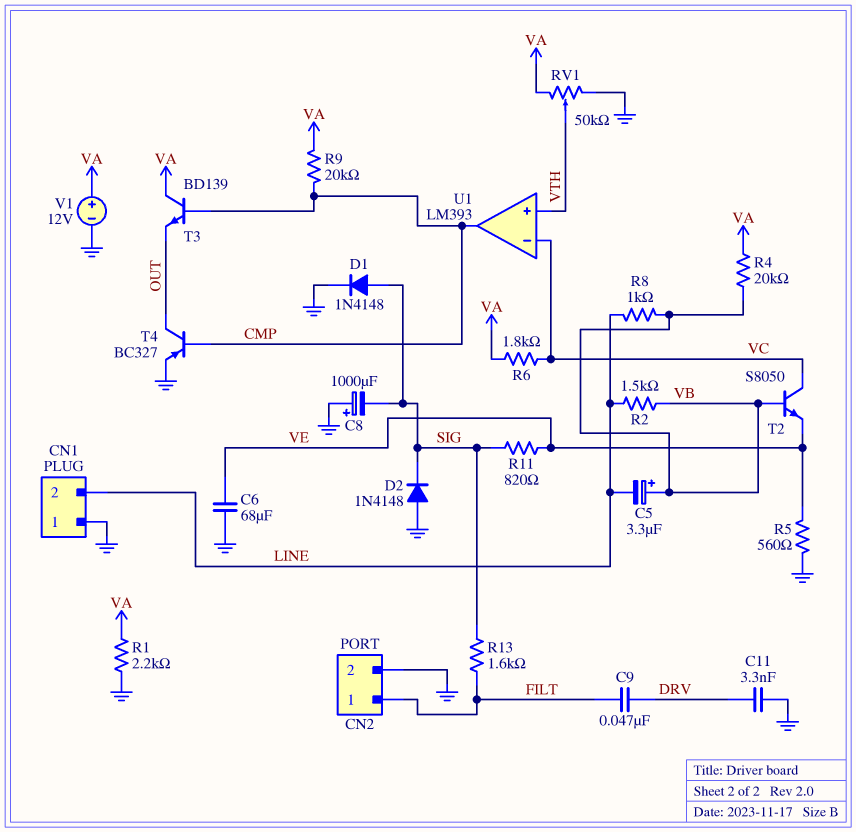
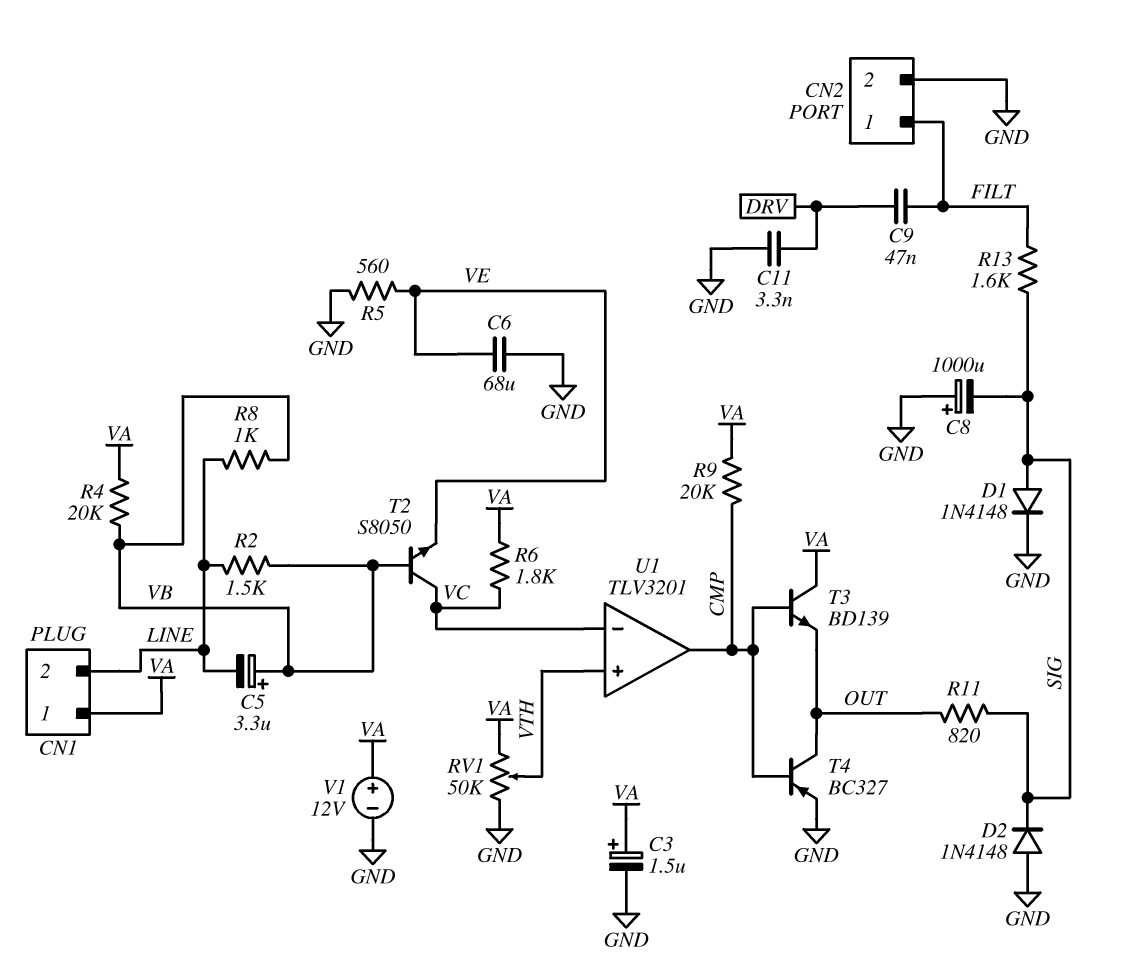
C3: none -> 1.5uF (plus VA, minus GND)
CN1 pin 1: GND -> VA
R1: 2.2k (GND, VA) -> none
R11: 820 (SIG, VE) -> 820 (OUT, SIG)
U1: LM393 -> TLV3201

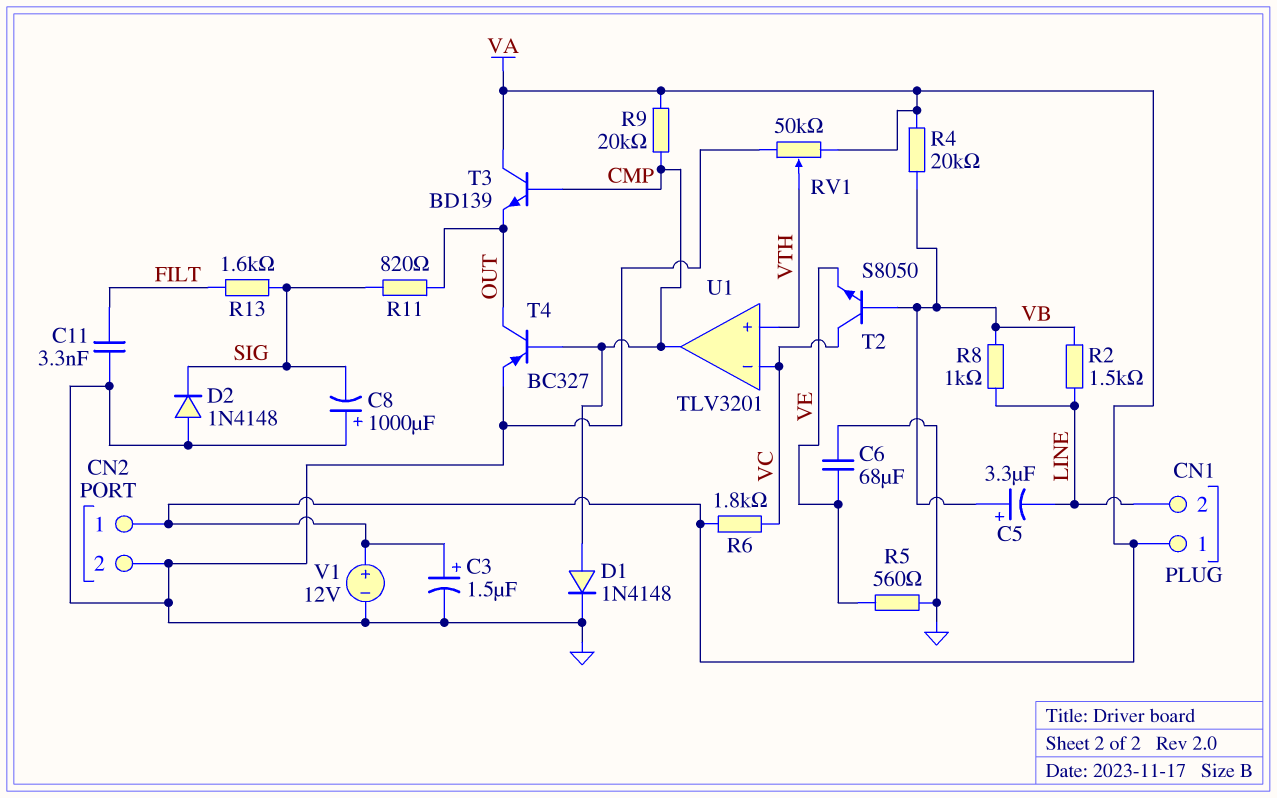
C9: 47nF (DRV, FILT) -> none
C11: 3.3nF (DRV, GND) -> 3.3nF (FILT, GND)
CN2 pin 1: FILT -> VA
D1: diode 1N4148 (A SIG, K GND) -> diode 1N4148 (A CMP, K GND)

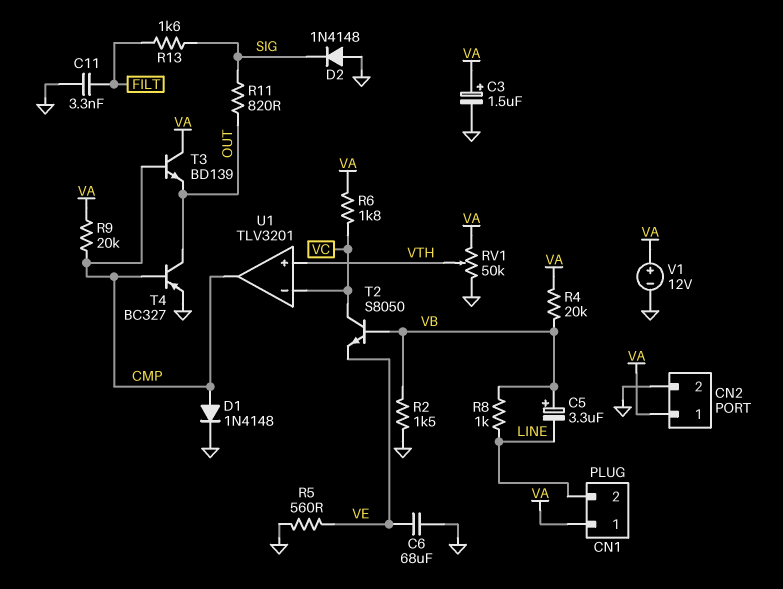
C8: 1000uF (plus GND, minus SIG) -> none
R2: 1.5k (LINE, VB) -> 1.5k (GND, VB)

